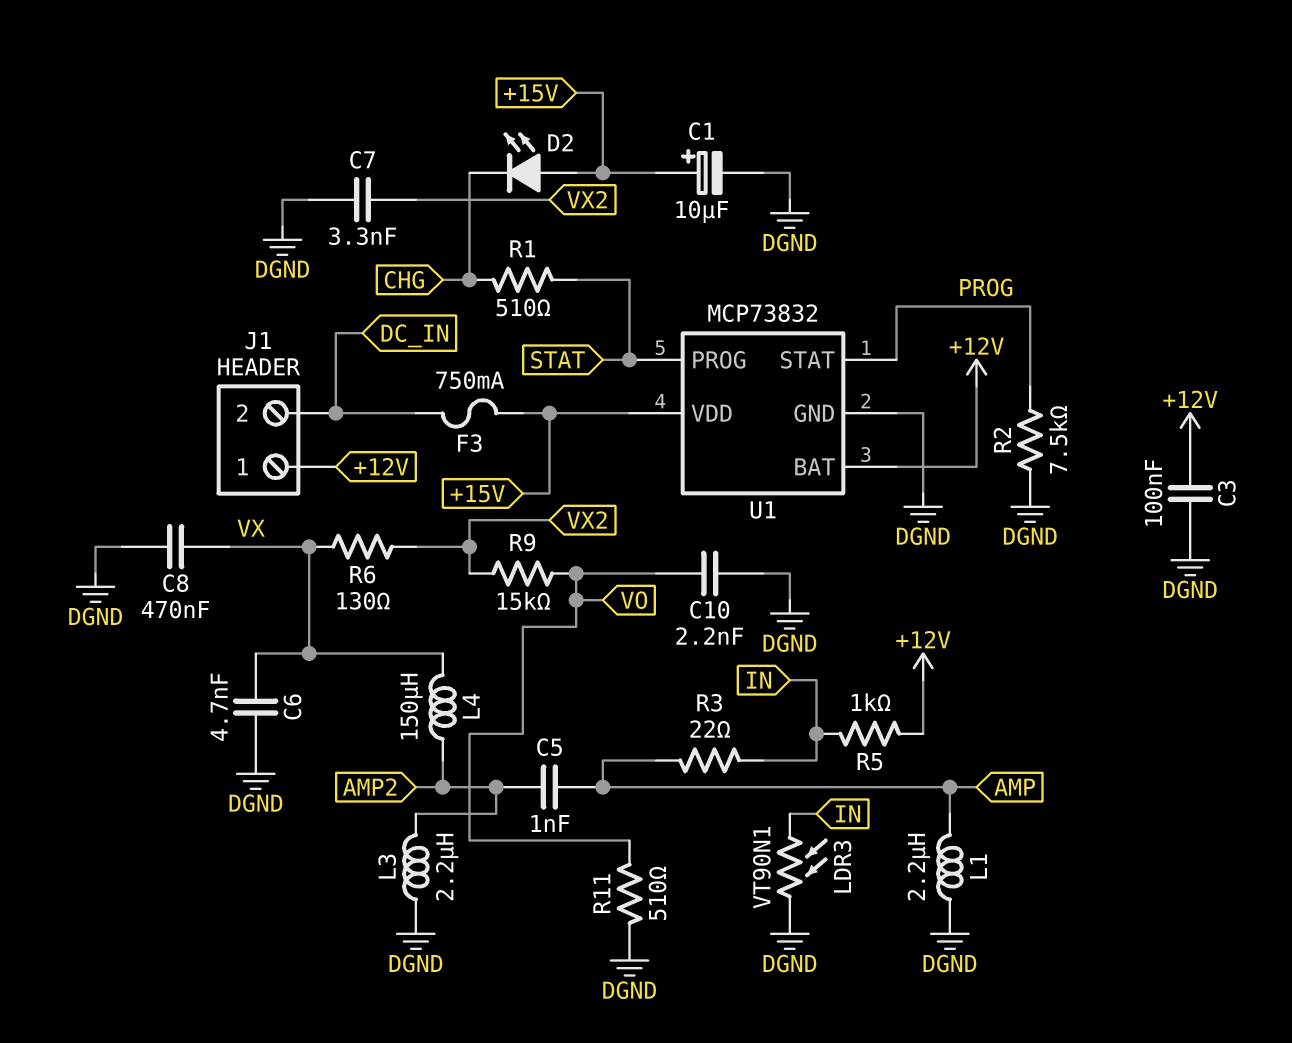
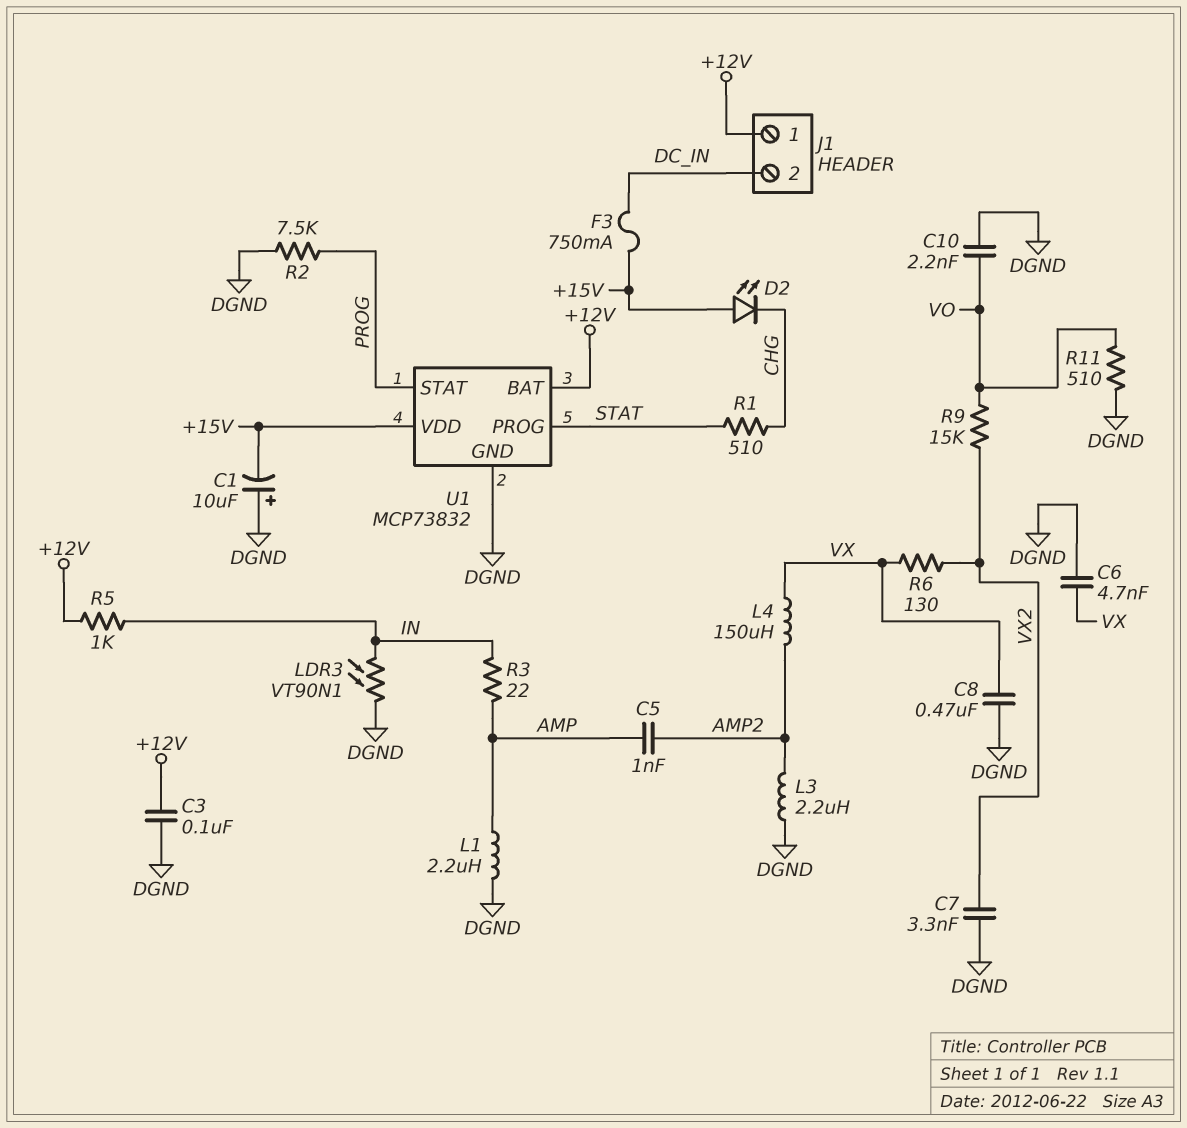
C1: 10uF (plus +15V, minus DGND) -> 10uF (plus DGND, minus +15V)

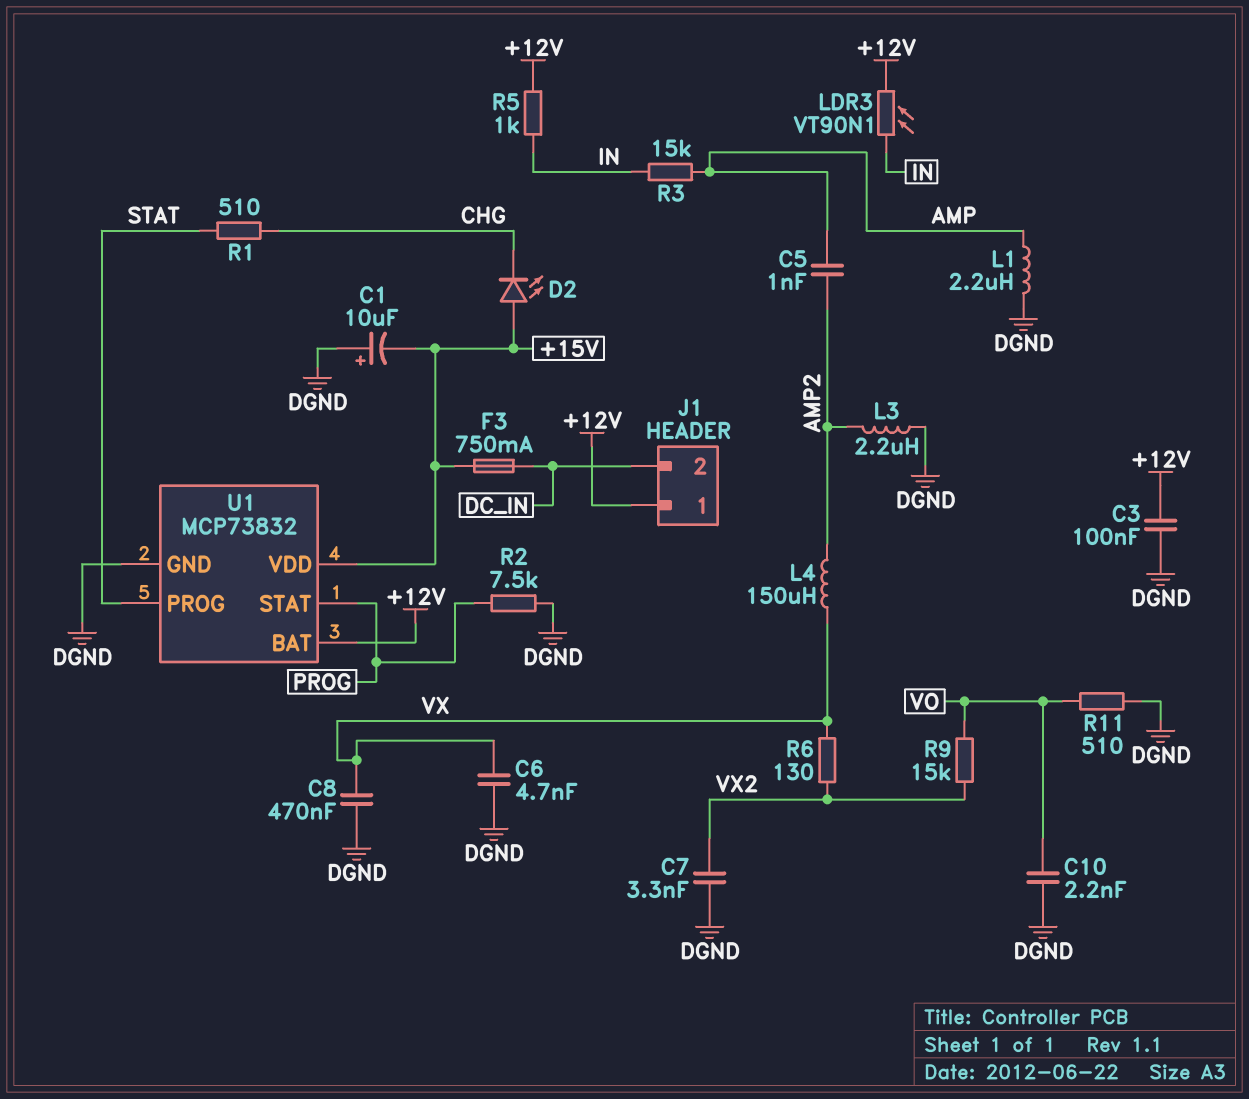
LDR3: VT90N1 (DGND, IN) -> VT90N1 (+12V, IN)
R3: 22 (AMP, IN) -> 15k (AMP, IN)

